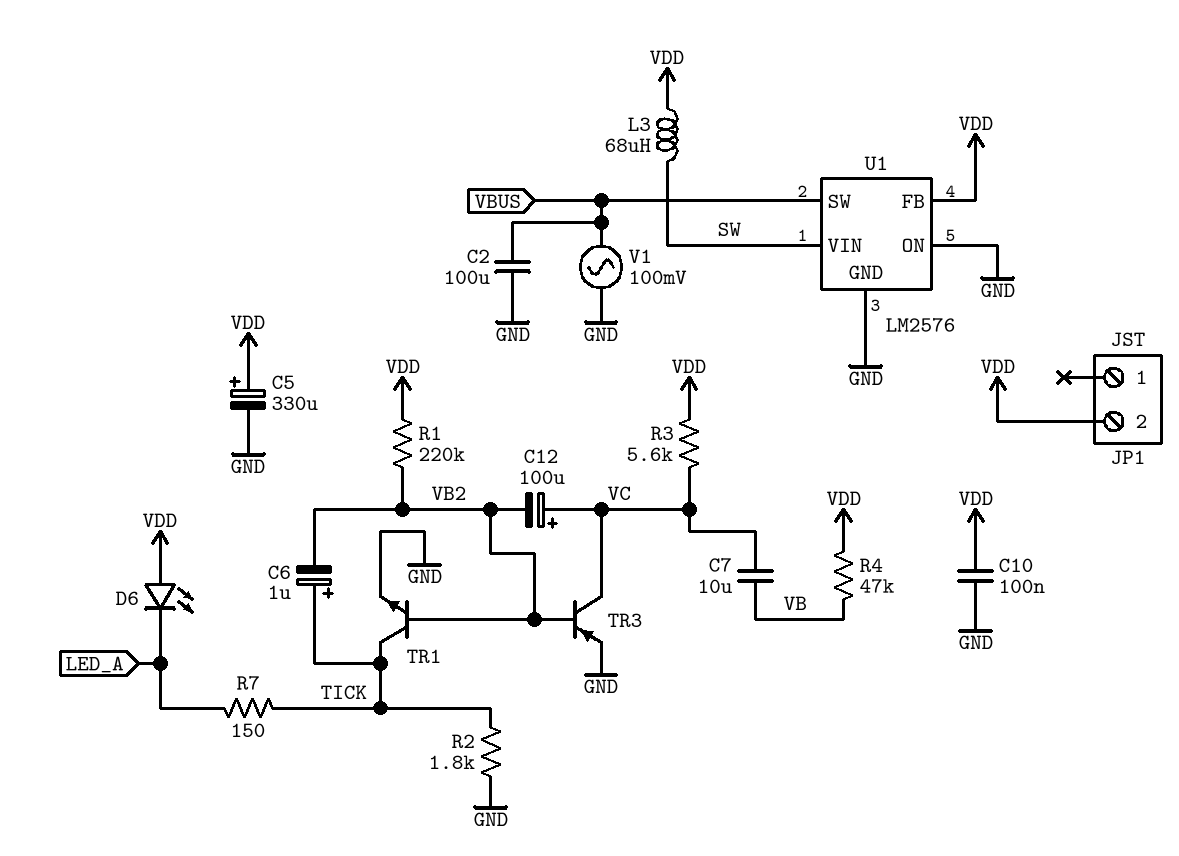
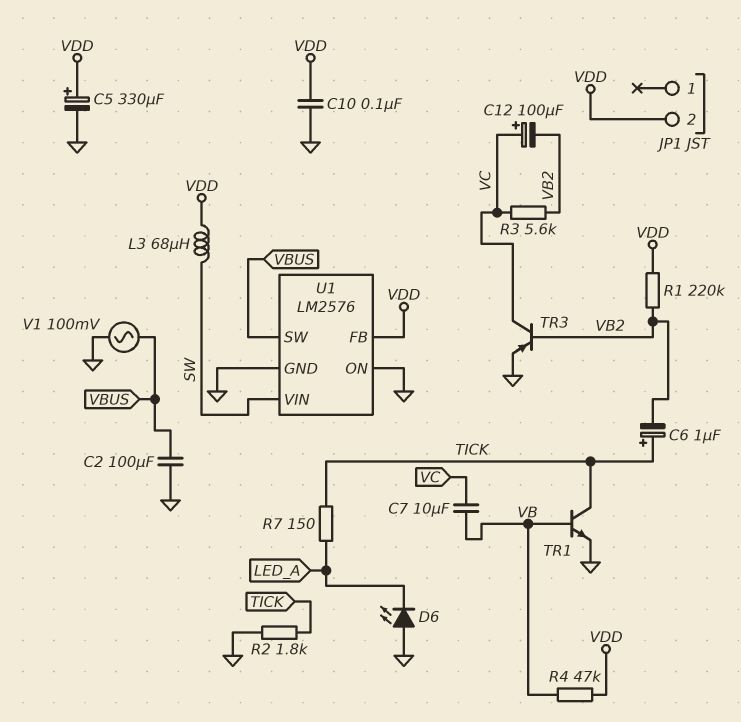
D6: LED (A VDD, K LED_A) -> LED (A GND, K LED_A)
R3: 5.6k (VC, VDD) -> 5.6k (VB2, VC)
TR1: NPN (B VB2, C TICK, E GND) -> NPN (B VB, C TICK, E GND)

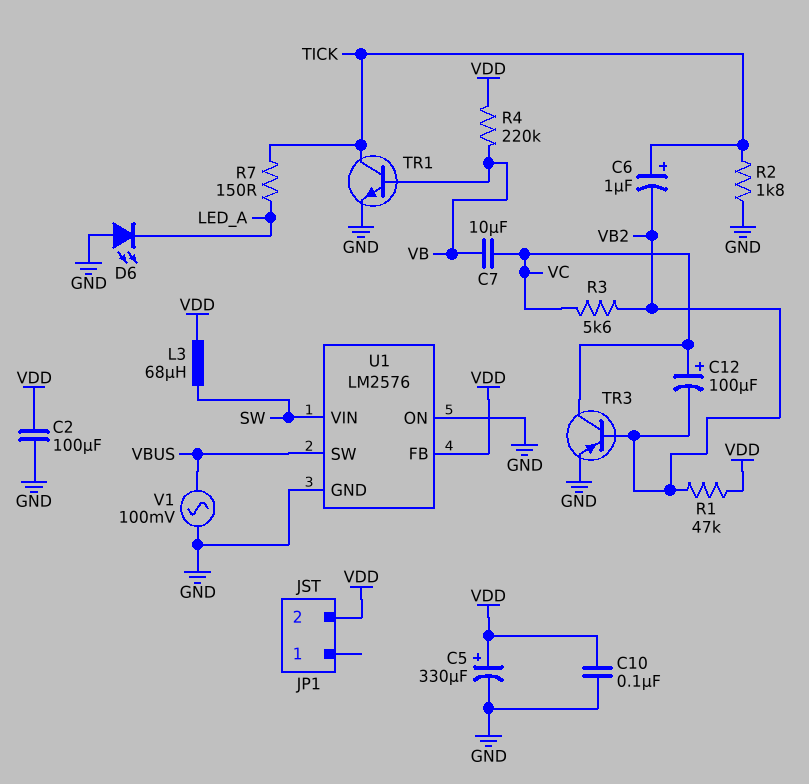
C2: 100uF (GND, VBUS) -> 100uF (GND, VDD)
R1: 220k (VB2, VDD) -> 47k (VB2, VDD)
R4: 47k (VB, VDD) -> 220k (VB, VDD)

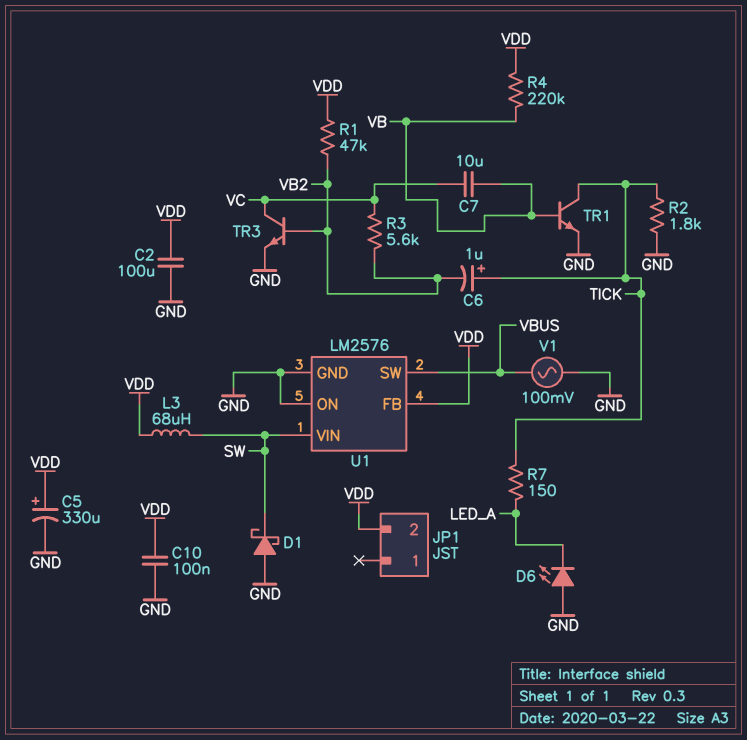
C12: 100uF (plus VC, minus VB2) -> none
D1: none -> schottky (A GND, K SW)
TR3: PNP (B VB2, C VC, E GND) -> NPN (B VB2, C VC, E GND)

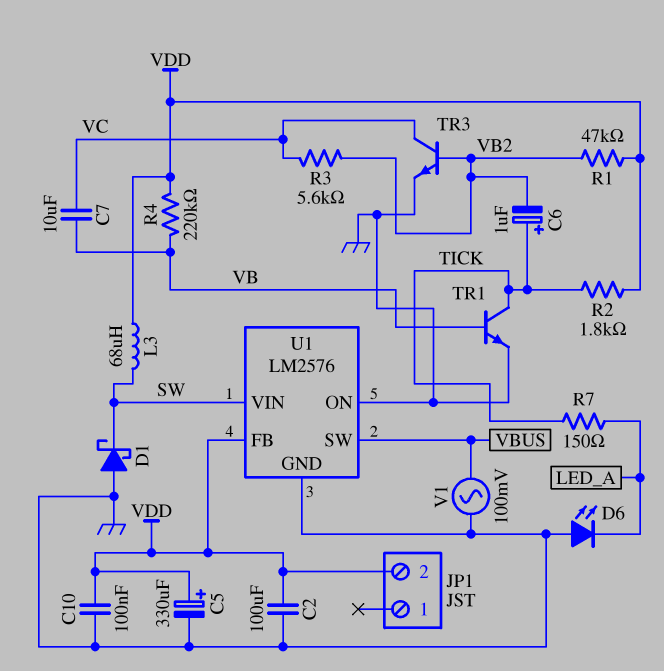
R2: 1.8k (GND, TICK) -> 1.8k (TICK, VDD)

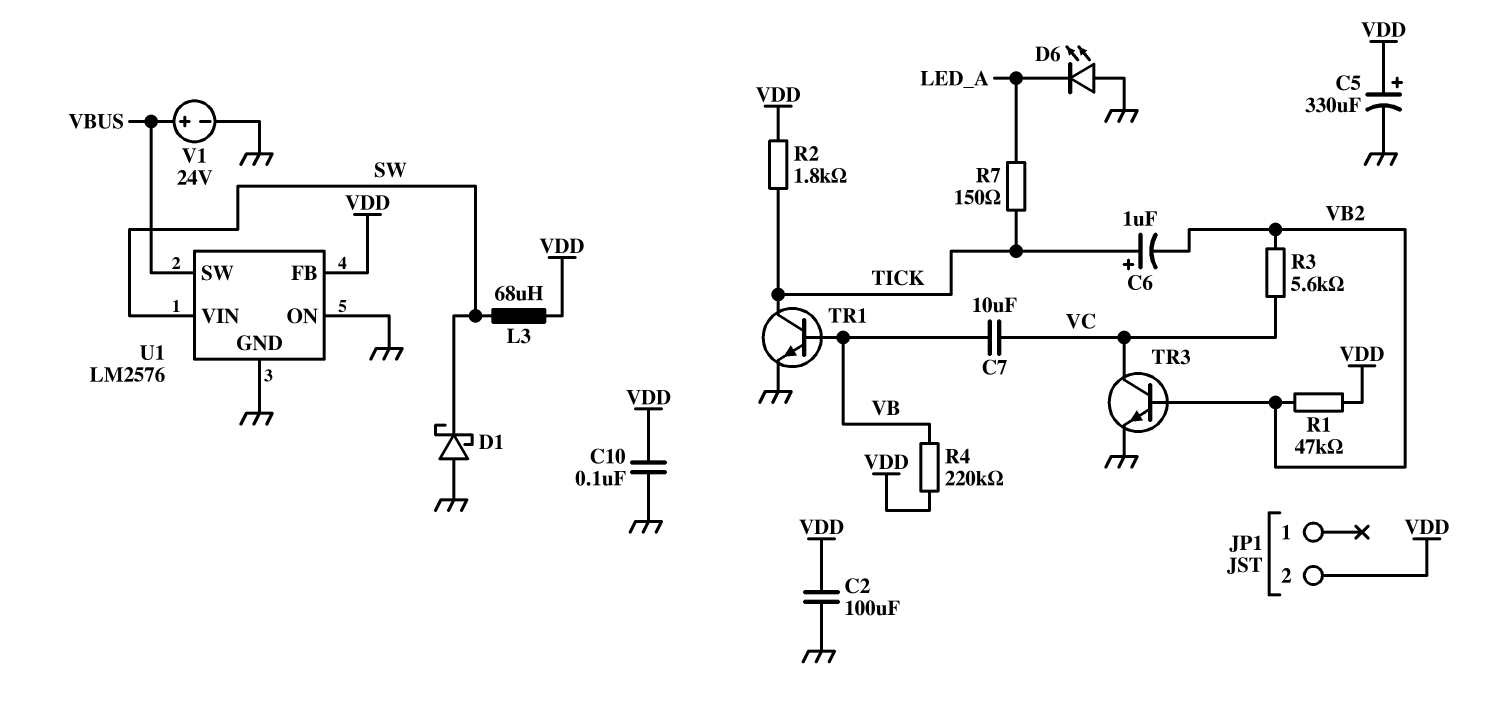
V1: AC 100mV (GND, VBUS) -> 24V (plus VBUS, minus GND)

